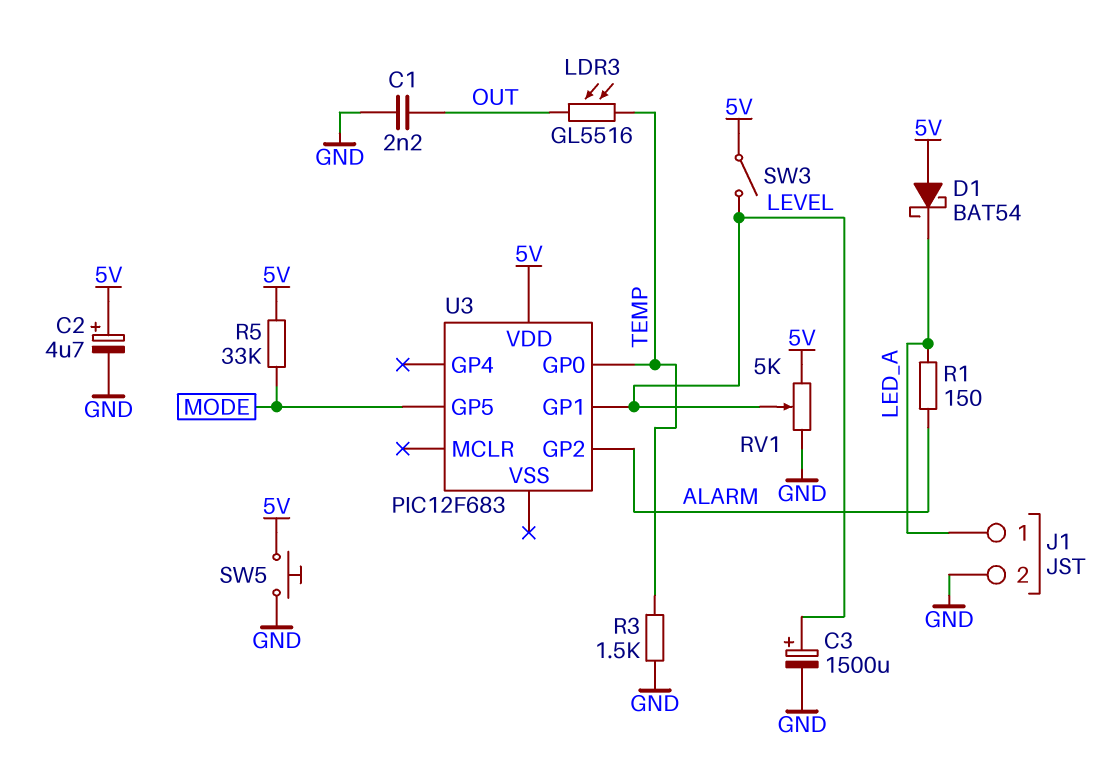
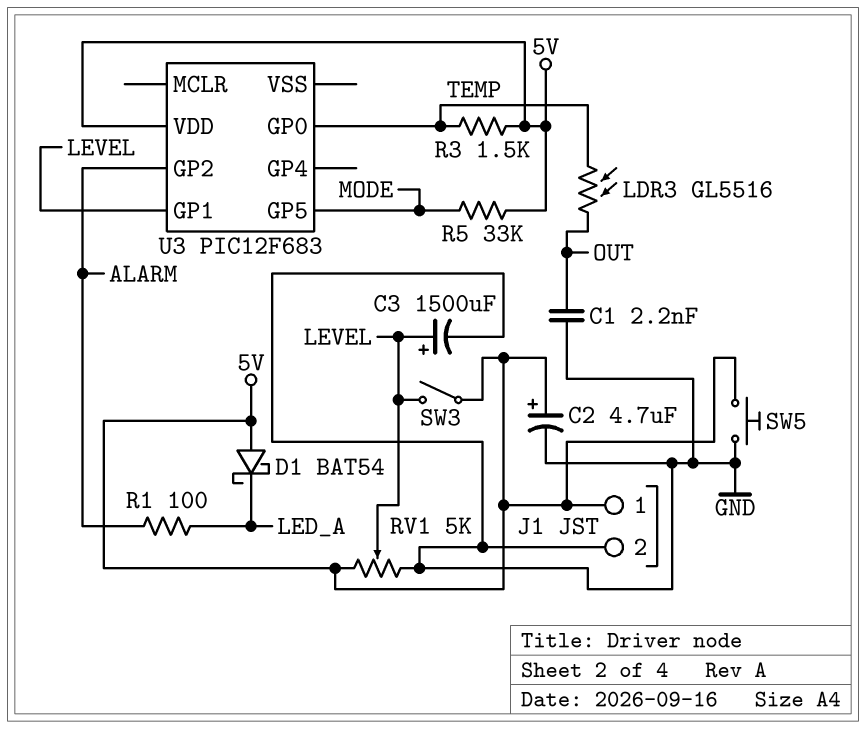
J1 pin 1: LED_A -> 5V
R1: 150 (ALARM, LED_A) -> 100 (ALARM, LED_A)
R3: 1.5k (GND, TEMP) -> 1.5k (5V, TEMP)

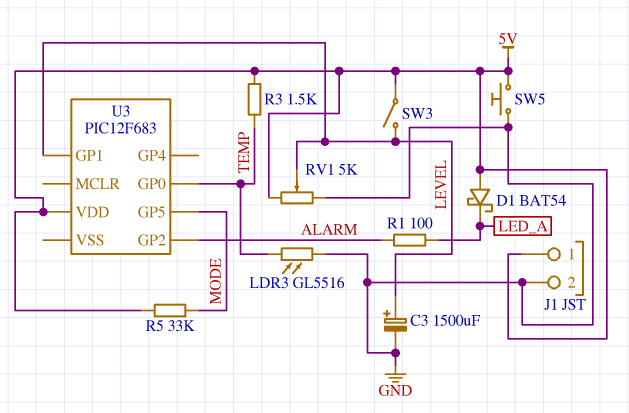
C1: 2.2nF (GND, OUT) -> none
C2: 4.7uF (plus 5V, minus GND) -> none
LDR3: GL5516 (OUT, TEMP) -> GL5516 (GND, TEMP)

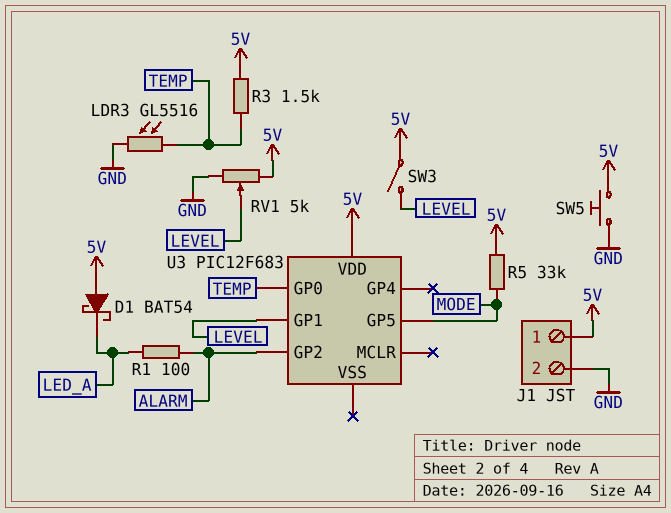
C3: 1500uF (plus LEVEL, minus GND) -> none

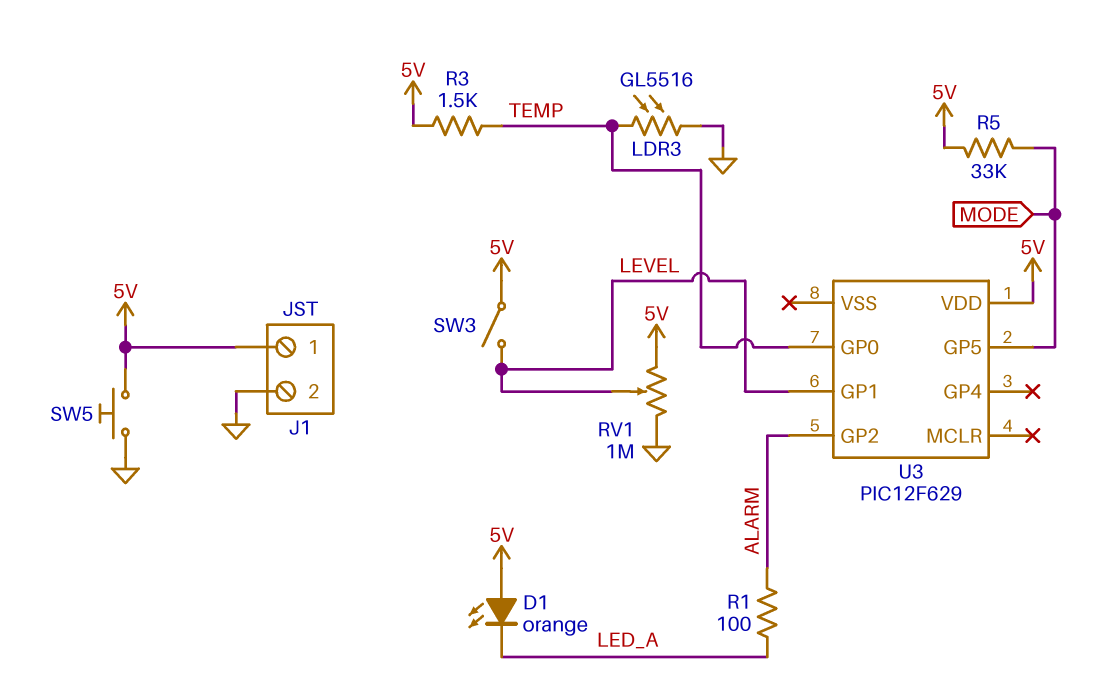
D1: schottky BAT54 (A 5V, K LED_A) -> LED orange (A 5V, K LED_A)
RV1: 5k (5V, GND, wiper LEVEL) -> 1M (5V, GND, wiper LEVEL)
U3: PIC12F683 -> PIC12F629

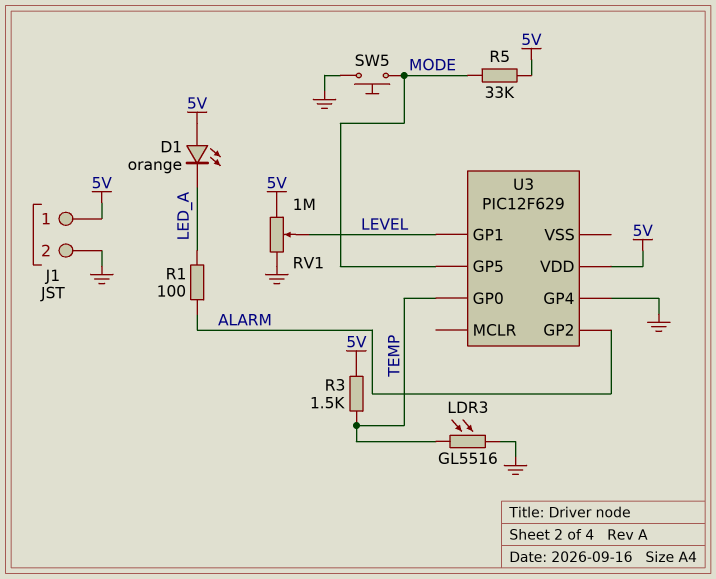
SW3: switch (5V, LEVEL) -> none
SW5: button (5V, GND) -> button (GND, MODE)
U3 pin GP4: none -> GND

